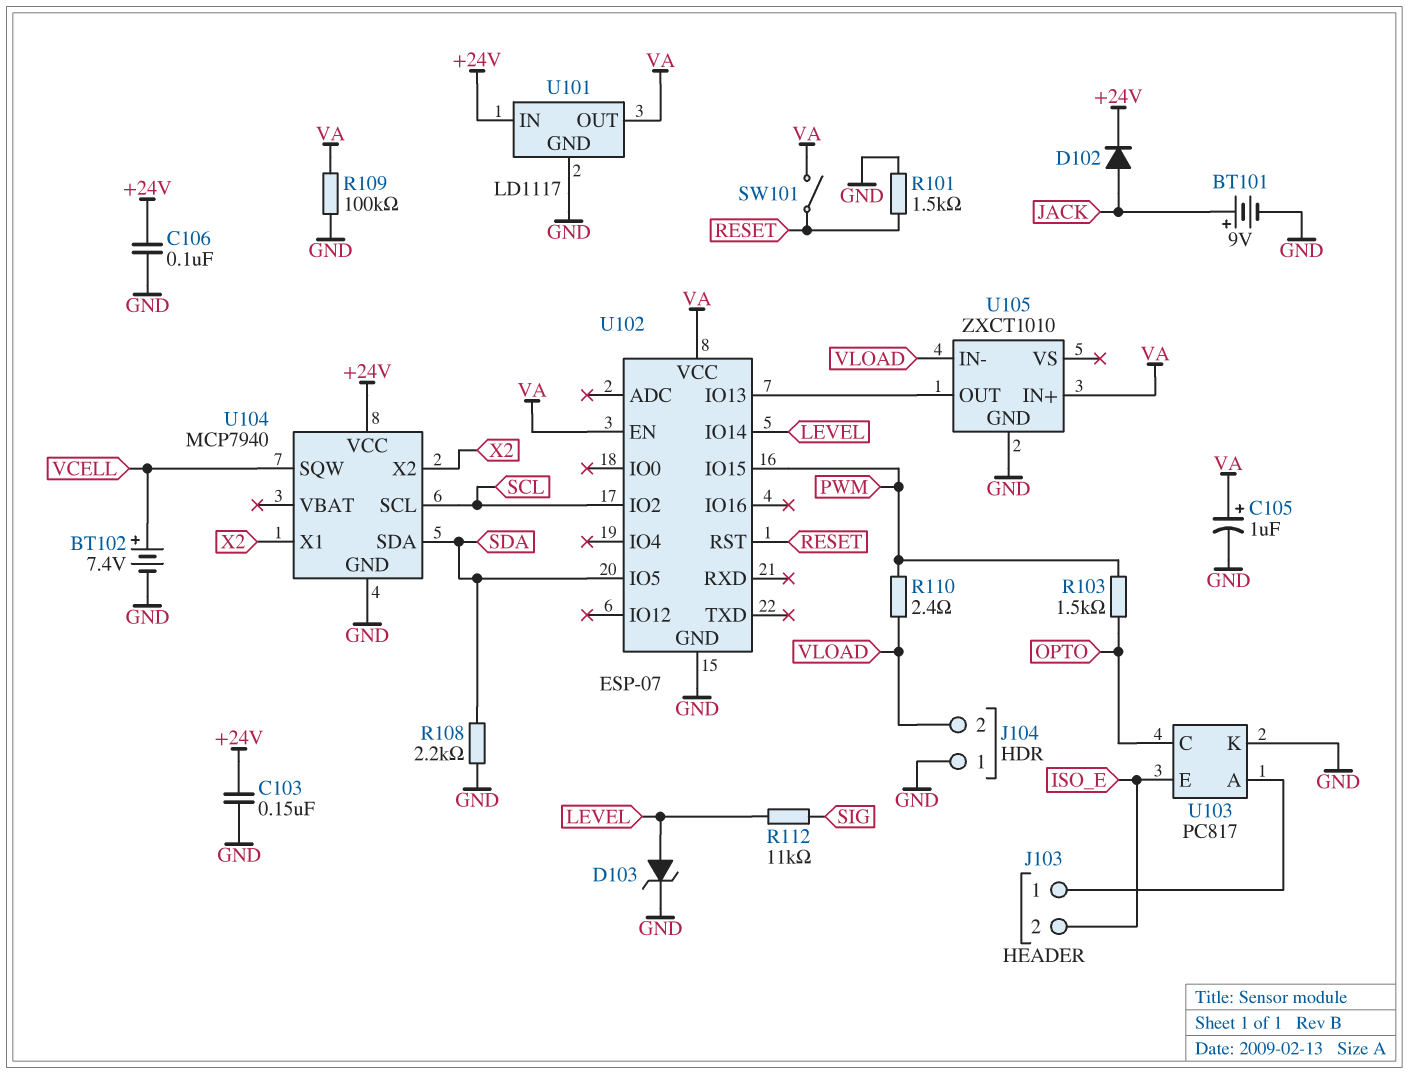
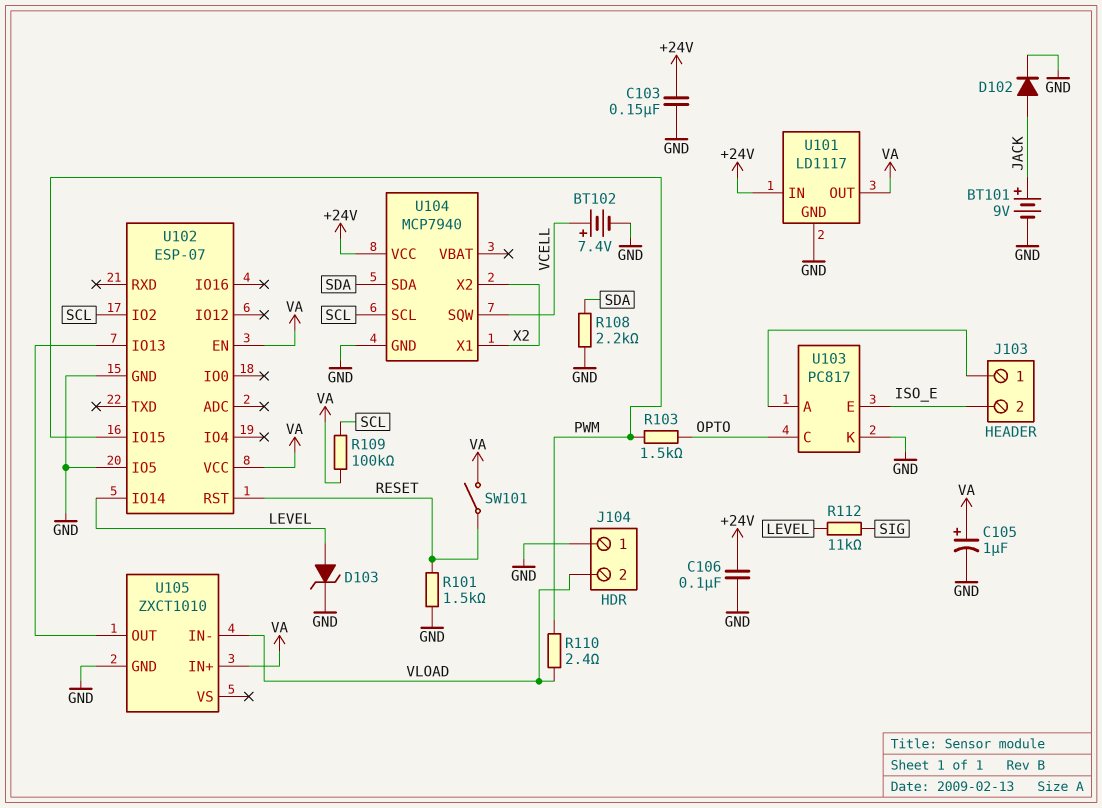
D102: diode (A JACK, K +24V) -> diode (A JACK, K GND)
R109: 100k (GND, VA) -> 100k (SCL, VA)
U102 pin IO5: SDA -> GND

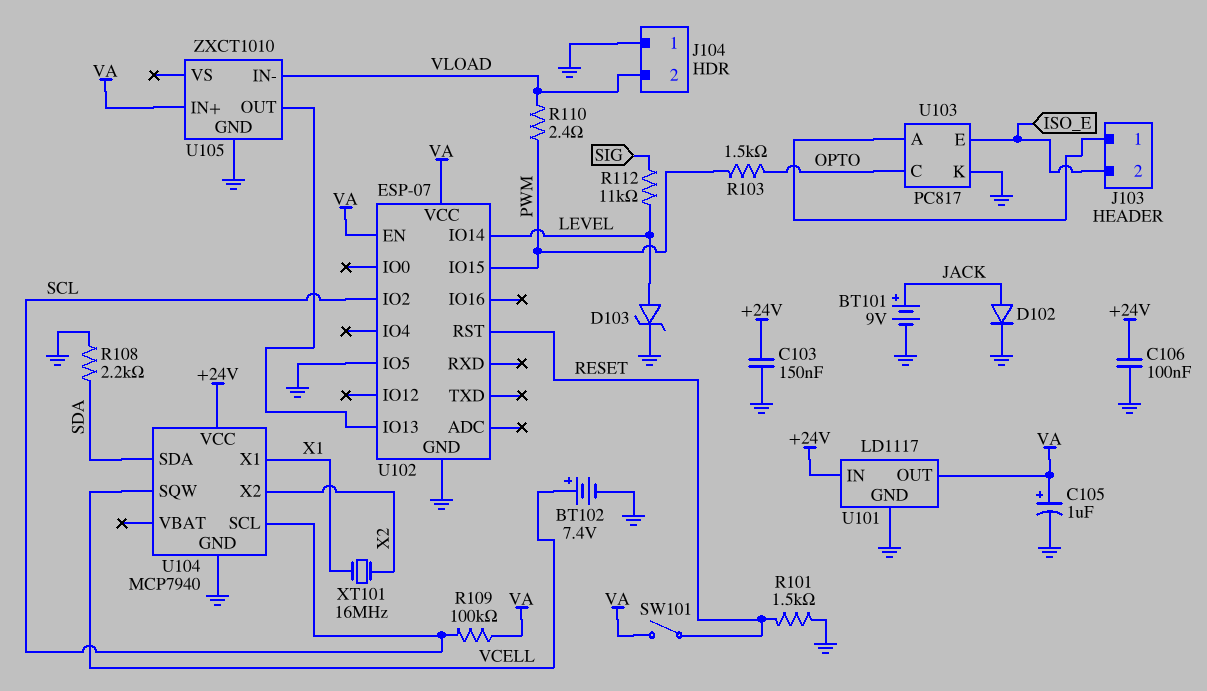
U104 pin X1: X2 -> X1
XT101: none -> 16MHz (X1, X2)

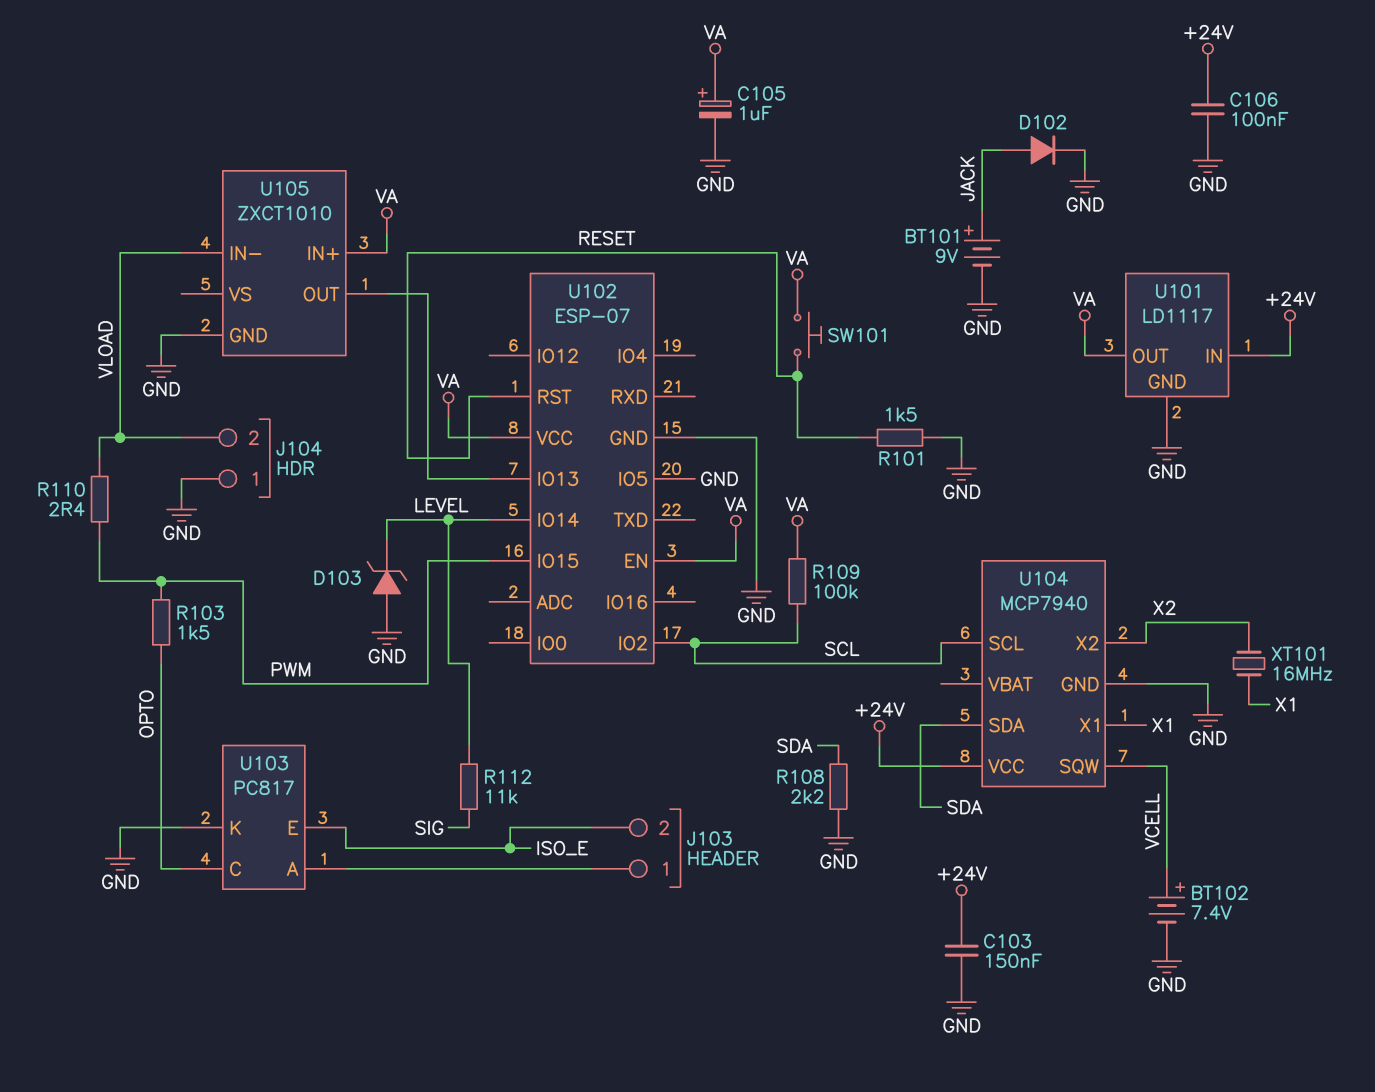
D103: zener (A LEVEL, K GND) -> zener (A GND, K LEVEL)
SW101: switch (RESET, VA) -> button (RESET, VA)

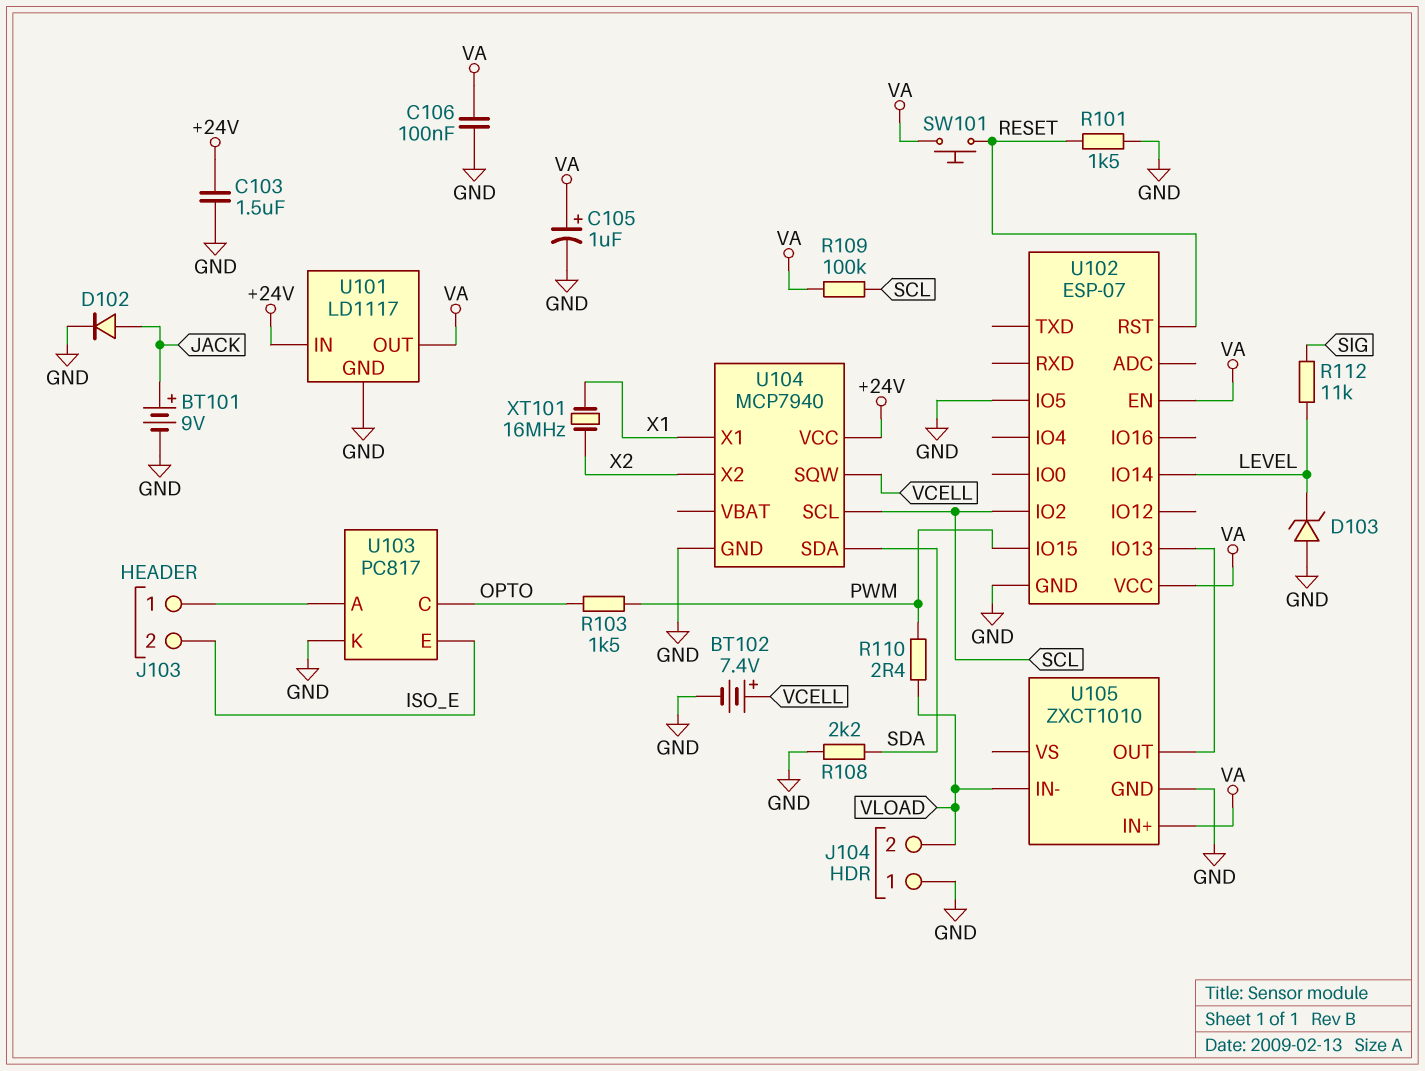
C103: 150nF (+24V, GND) -> 1.5uF (+24V, GND)
C106: 100nF (+24V, GND) -> 100nF (GND, VA)

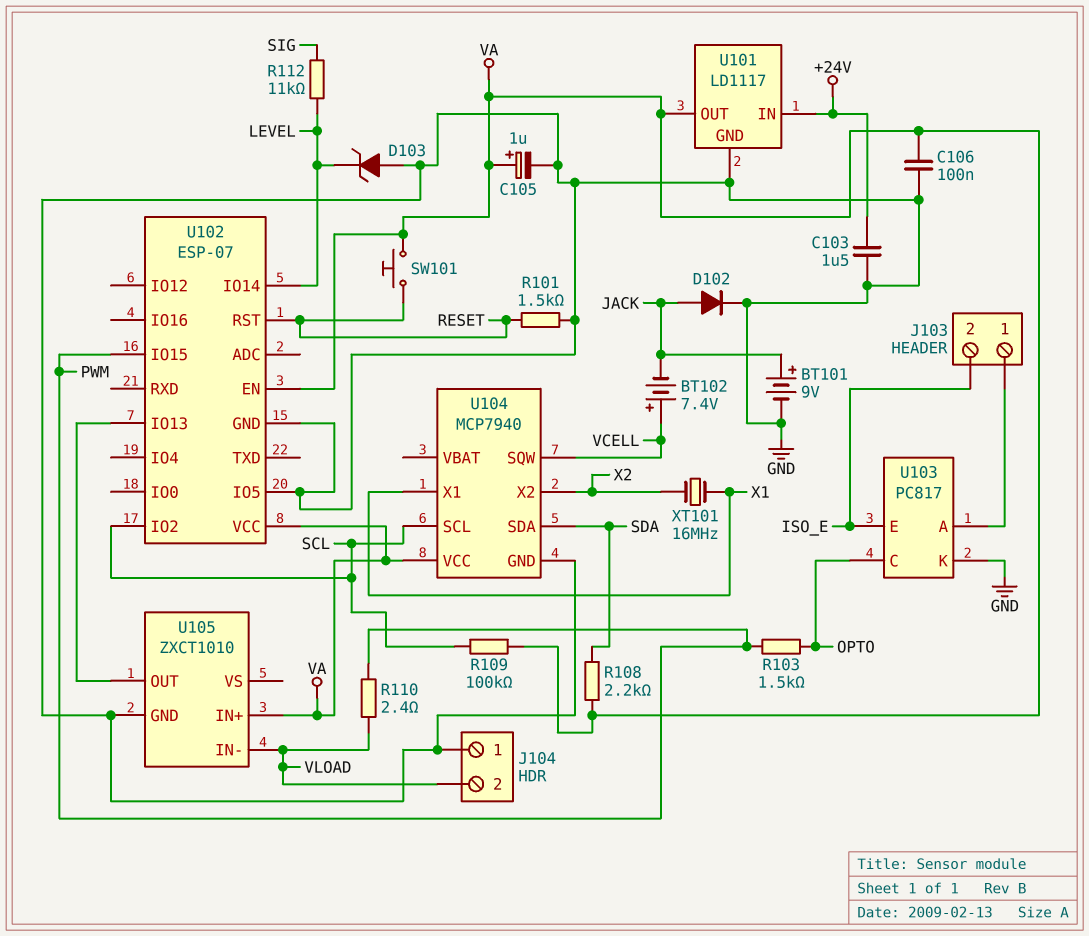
BT102: 7.4V (plus VCELL, minus GND) -> 7.4V (plus VCELL, minus JACK)
R108: 2.2k (GND, SDA) -> 2.2k (SDA, VA)
U104 pin VCC: +24V -> VA

